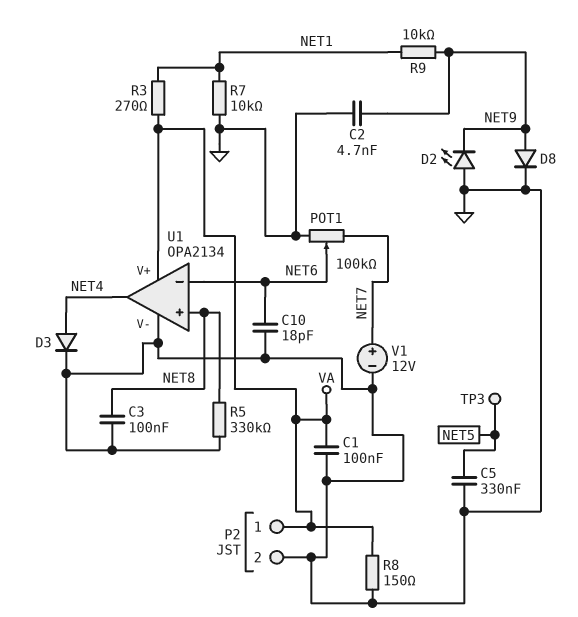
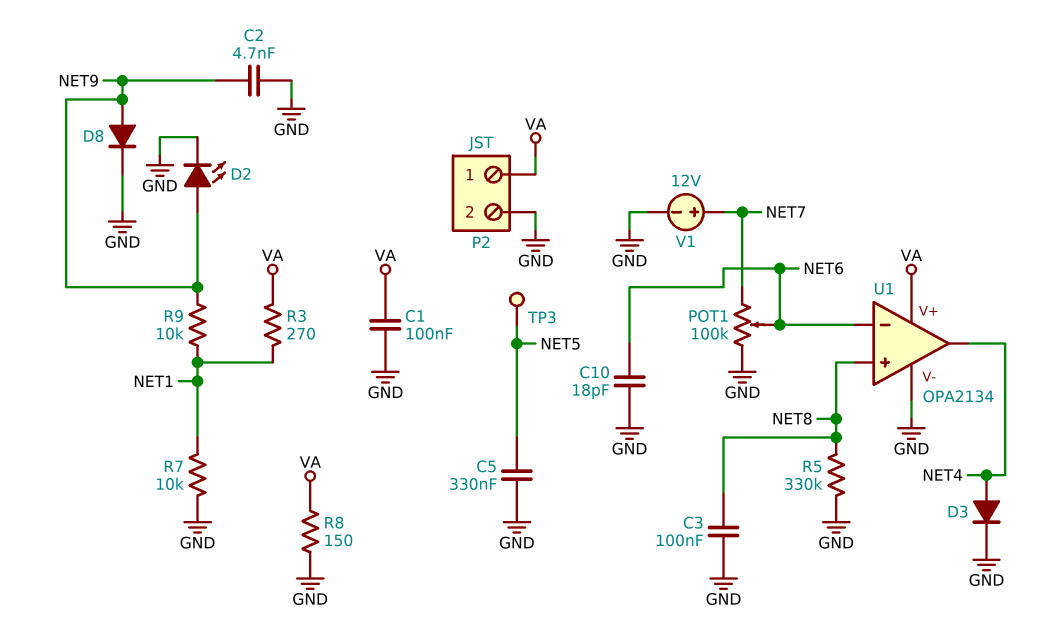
D2: LED (A GND, K NET9) -> LED (A NET9, K GND)

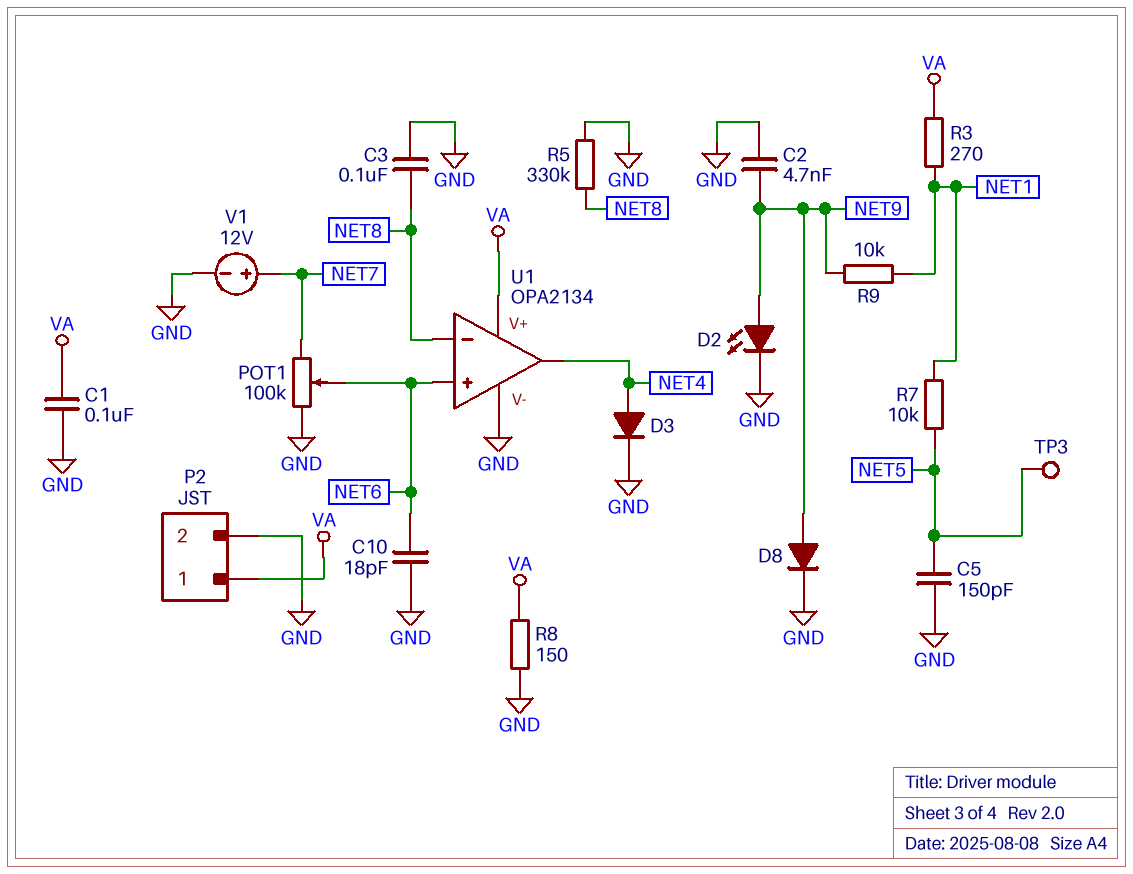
C5: 330nF (GND, NET5) -> 150pF (GND, NET5)
R7: 10k (GND, NET1) -> 10k (NET1, NET5)
U1 pin in+: NET8 -> NET6
U1 pin in-: NET6 -> NET8

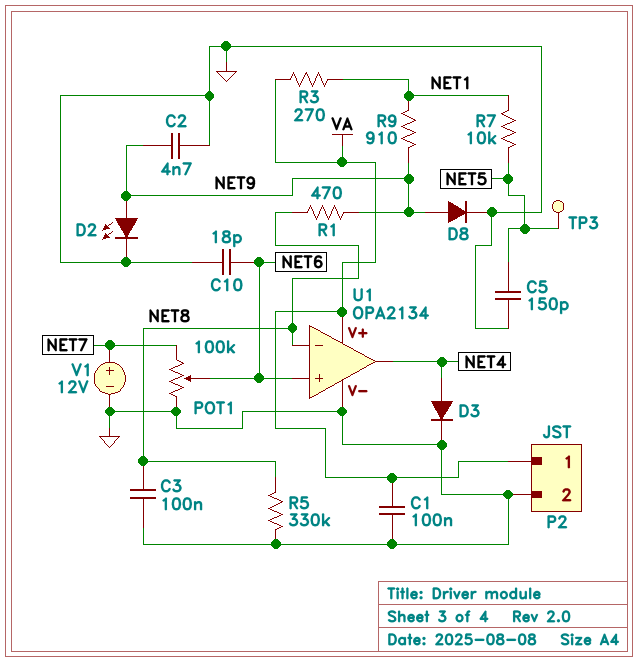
R1: none -> 470 (NET8, NET9)
R8: 150 (GND, VA) -> none
R9: 10k (NET1, NET9) -> 910 (NET1, NET9)

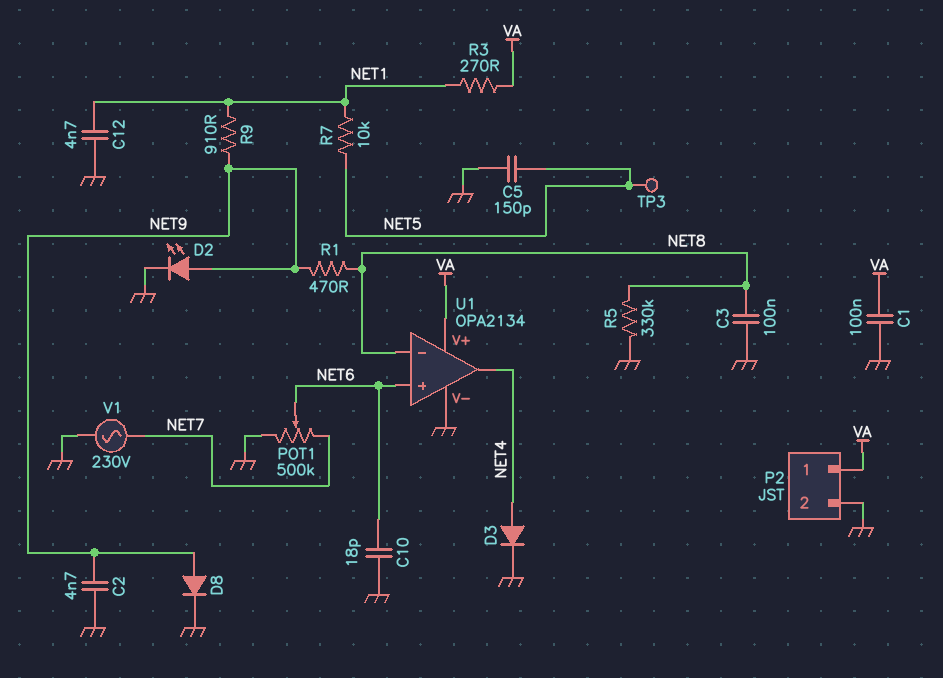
C12: none -> 4.7nF (GND, NET1)
POT1: 100k (GND, NET7, wiper NET6) -> 500k (GND, NET7, wiper NET6)
V1: 12V (plus NET7, minus GND) -> AC 230V (GND, NET7)

